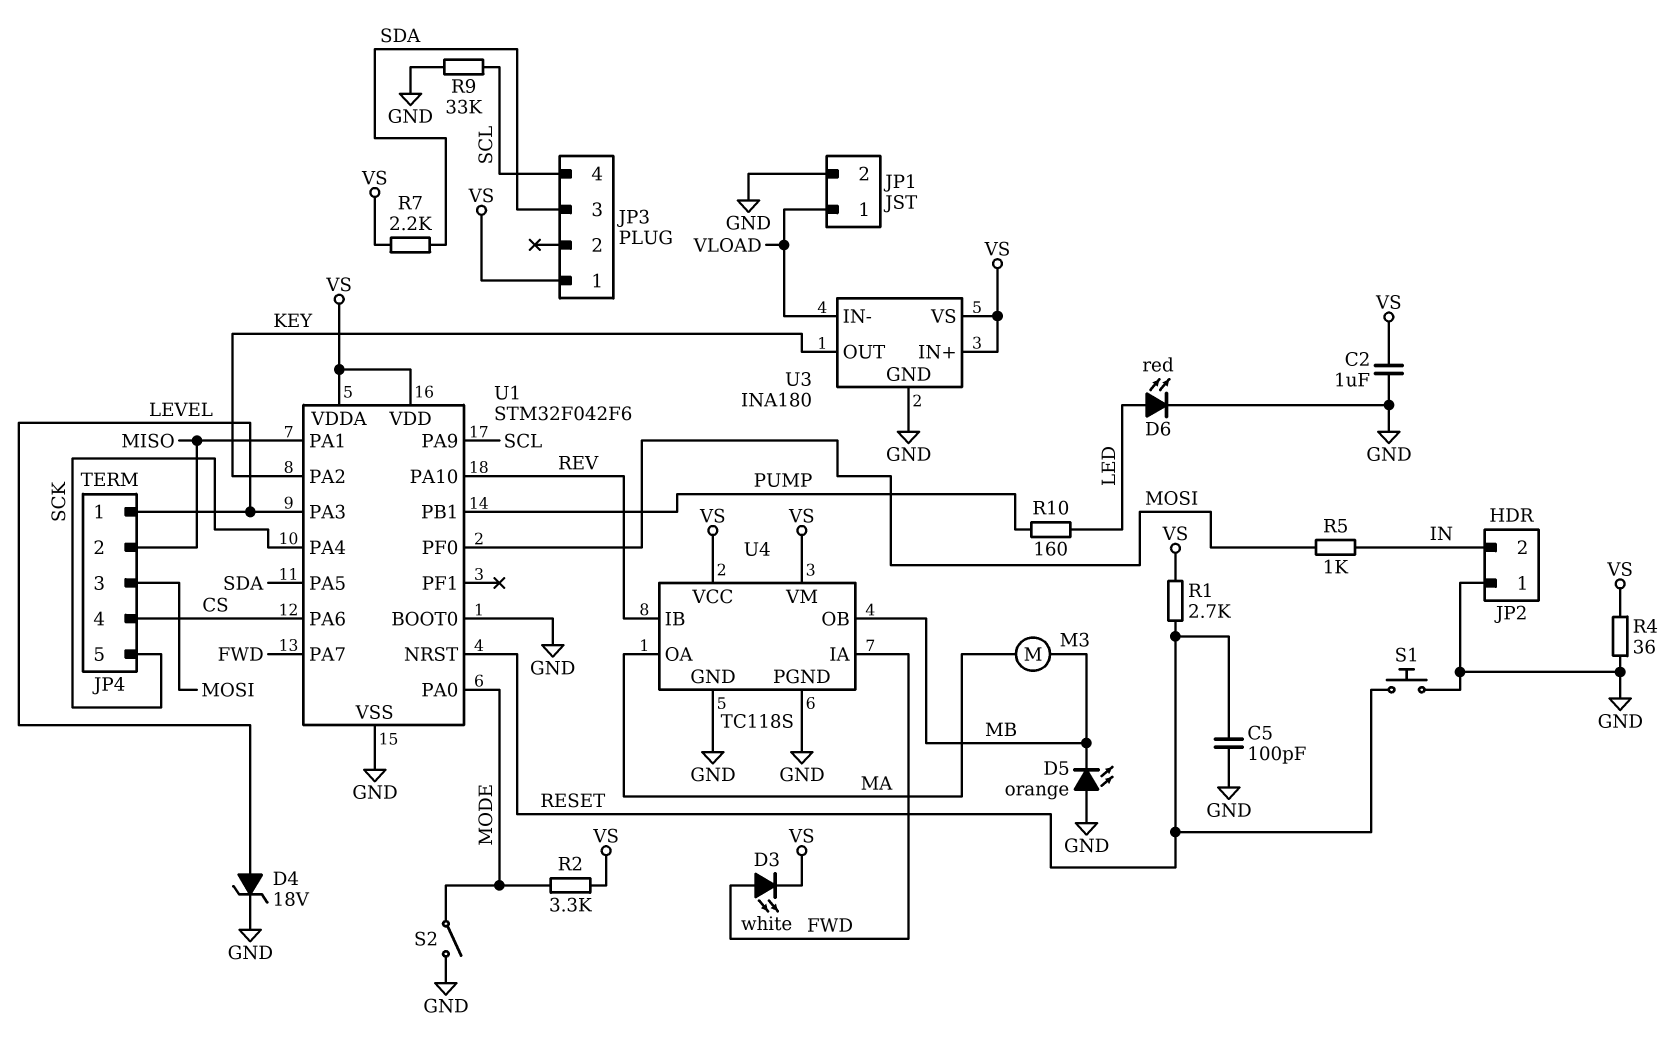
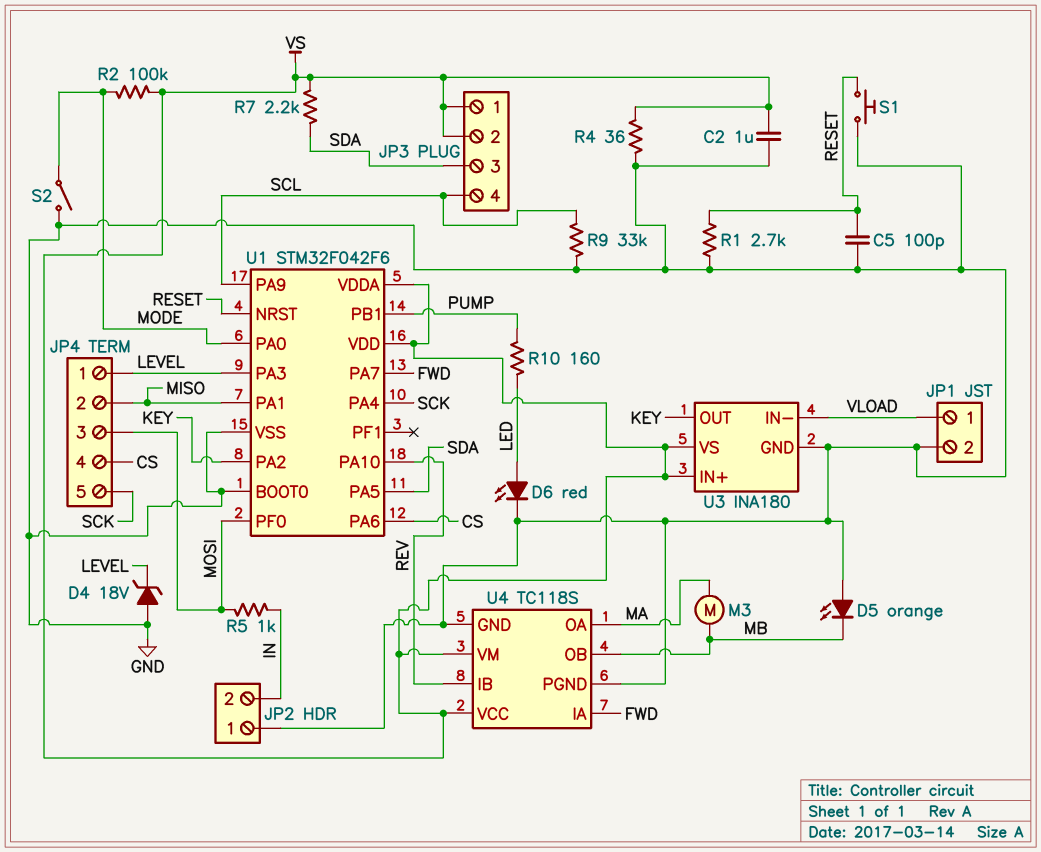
D3: LED white (A FWD, K VS) -> none
D4: zener 18V (A LEVEL, K GND) -> zener 18V (A GND, K LEVEL)
JP3 pin 2: none -> VS
R1: 2.7k (RESET, VS) -> 2.7k (GND, RESET)
R2: 3.3k (MODE, VS) -> 100k (MODE, VS)

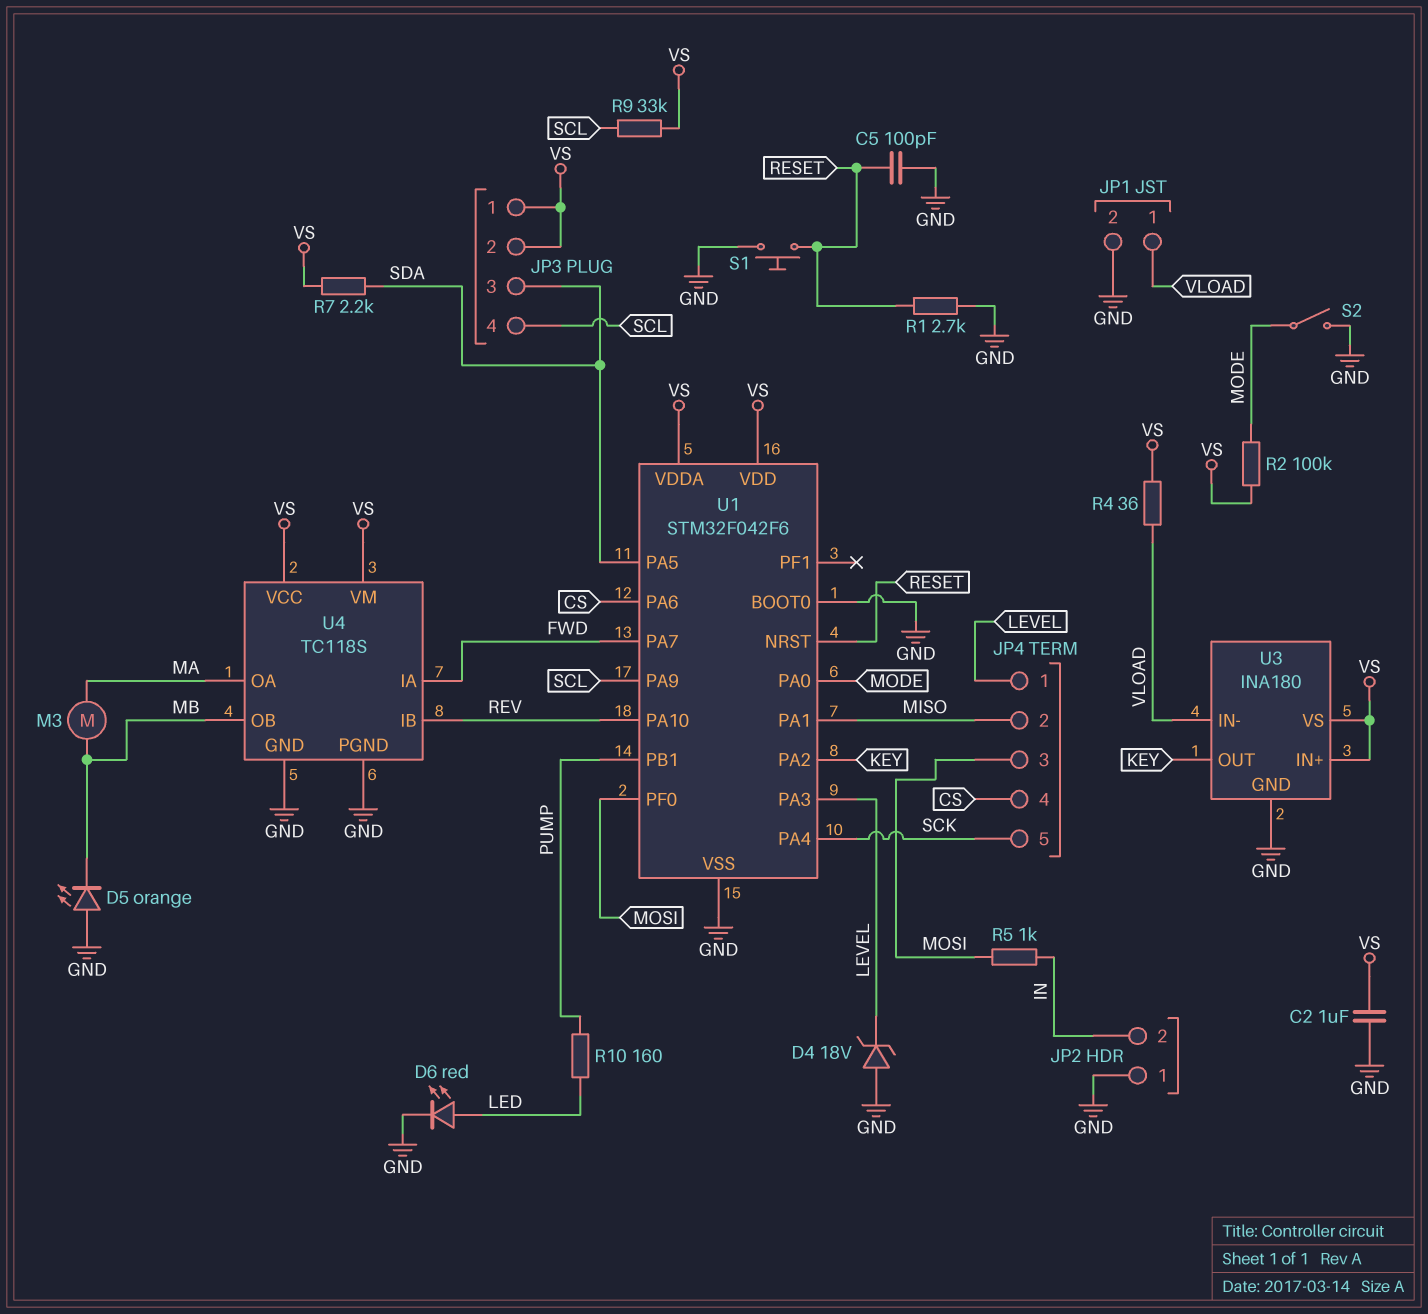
R4: 36 (GND, VS) -> 36 (VLOAD, VS)
R9: 33k (GND, SCL) -> 33k (SCL, VS)

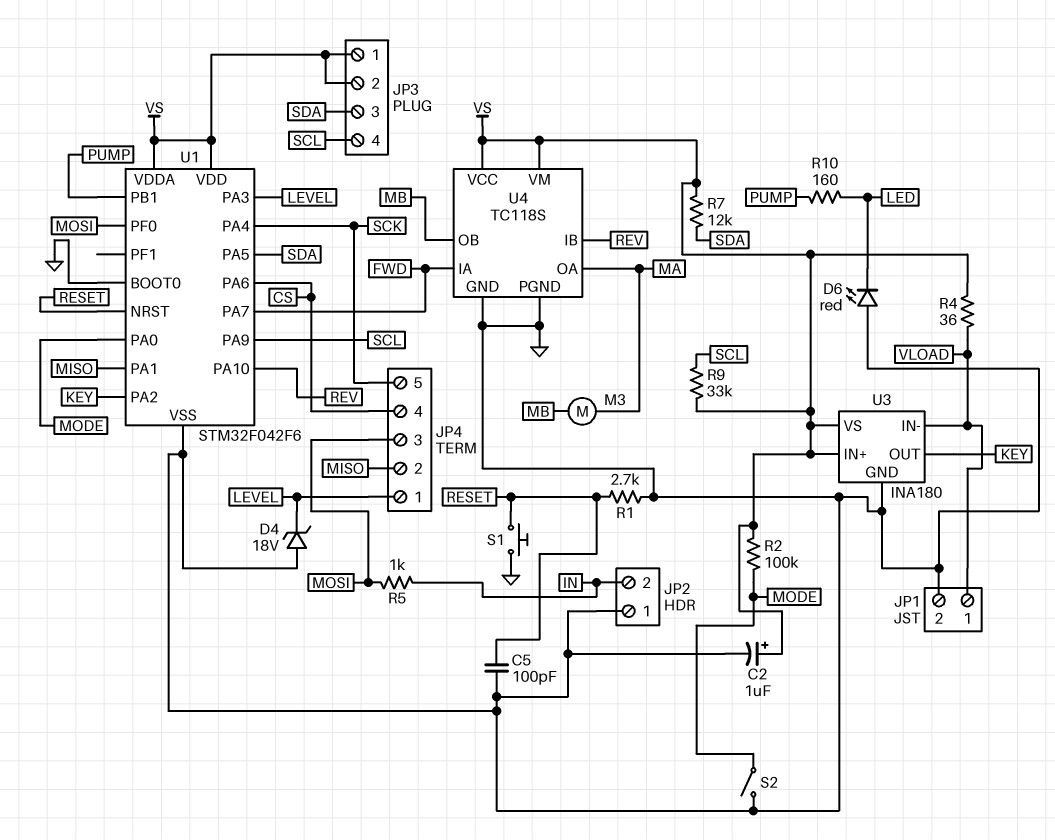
C2: 1uF (GND, VS) -> 1uF (plus VS, minus GND)
D5: LED orange (A GND, K MB) -> none
D6: LED red (A LED, K GND) -> LED red (A GND, K LED)
R7: 2.2k (SDA, VS) -> 12k (SDA, VS)

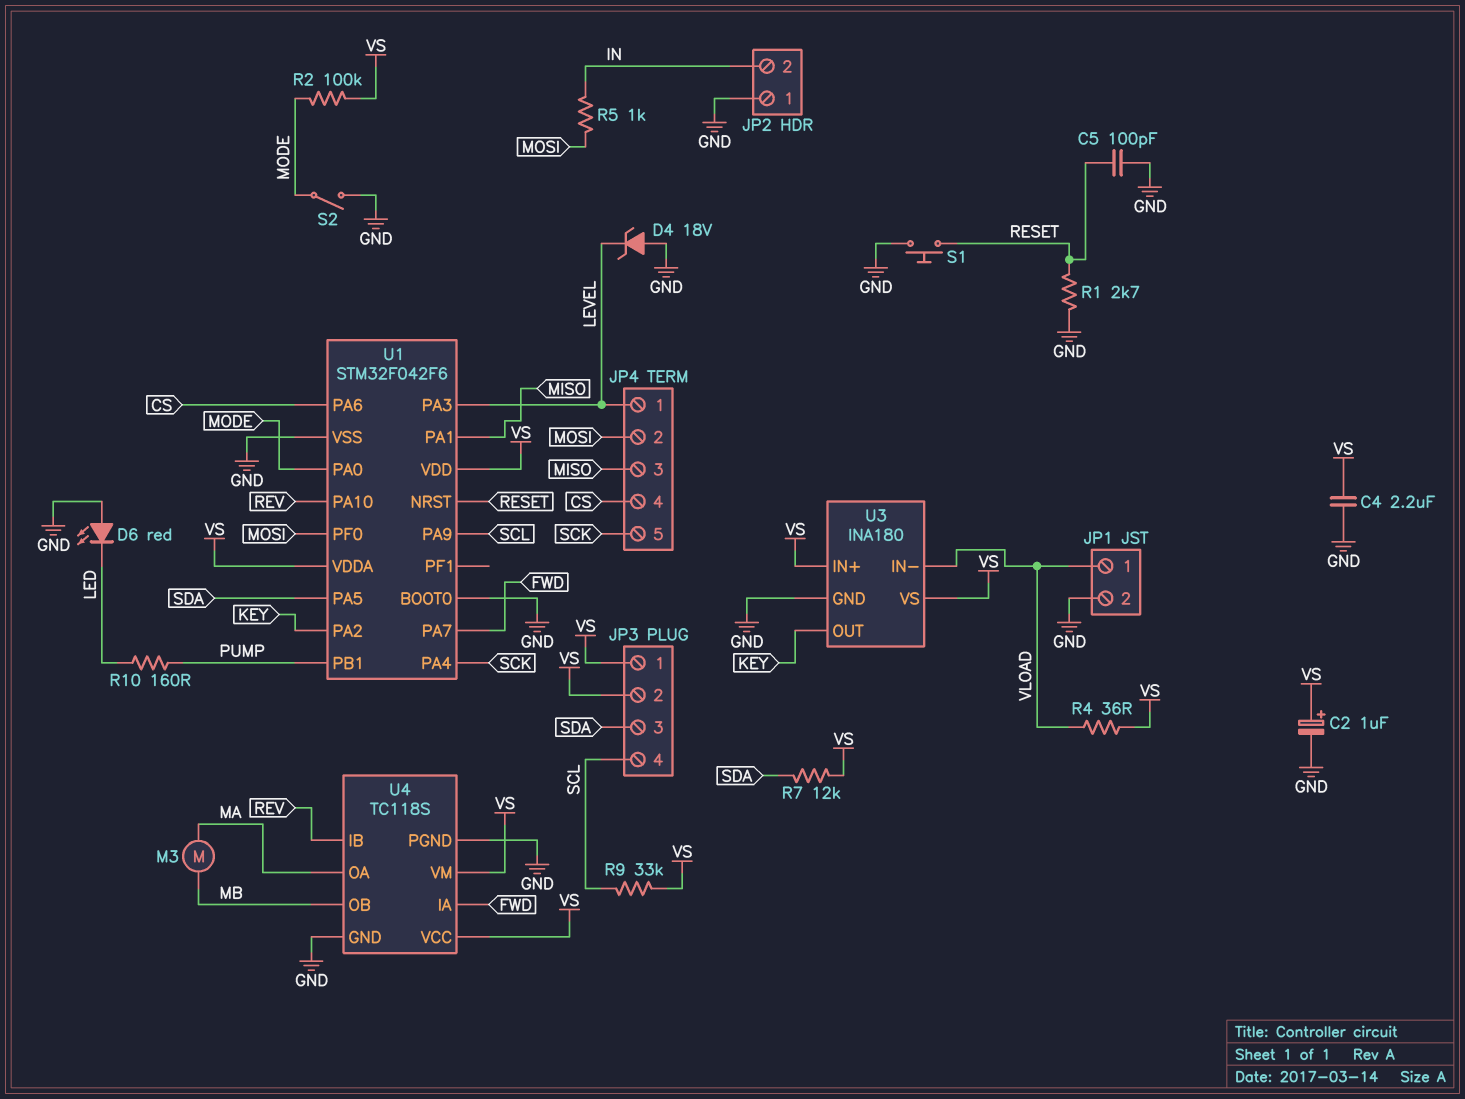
C4: none -> 2.2uF (GND, VS)
JP4 pin 2: MISO -> MOSI
JP4 pin 3: MOSI -> MISO

